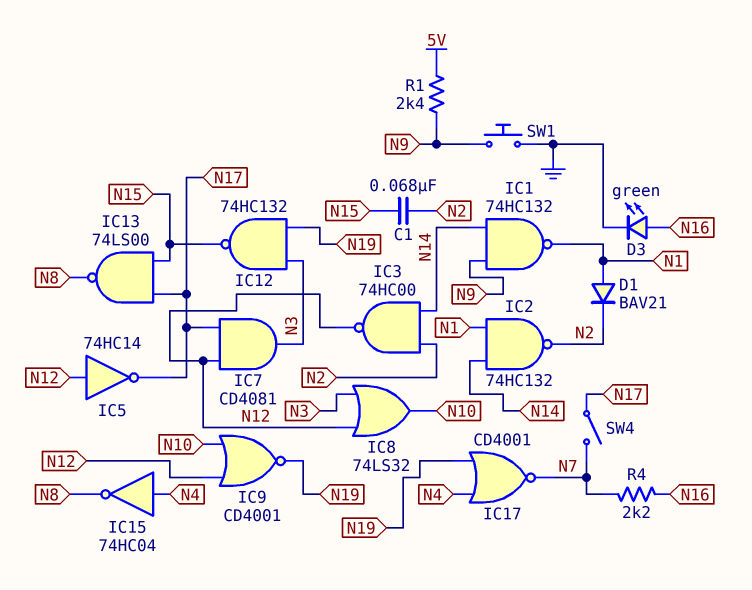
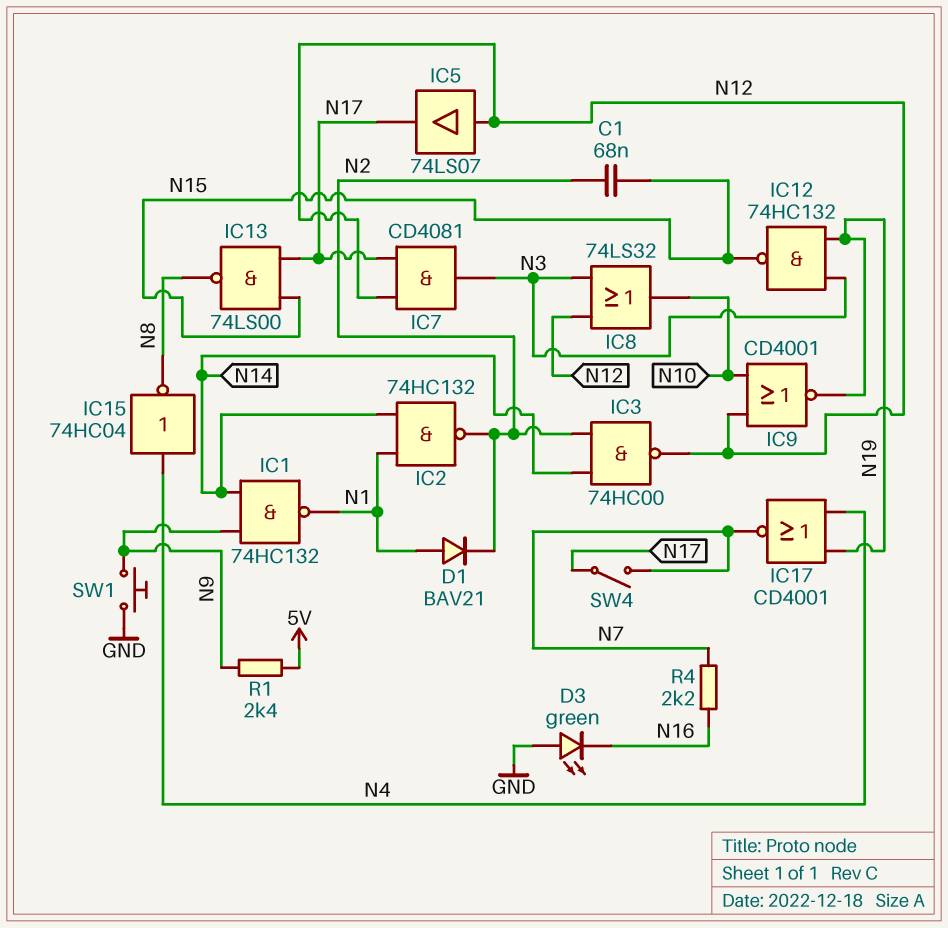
D3: LED green (A N16, K GND) -> LED green (A GND, K N16)
IC5: NOT 74HC14 (in N12, out N17) -> buffer 74LS07 (in N12, out N17)

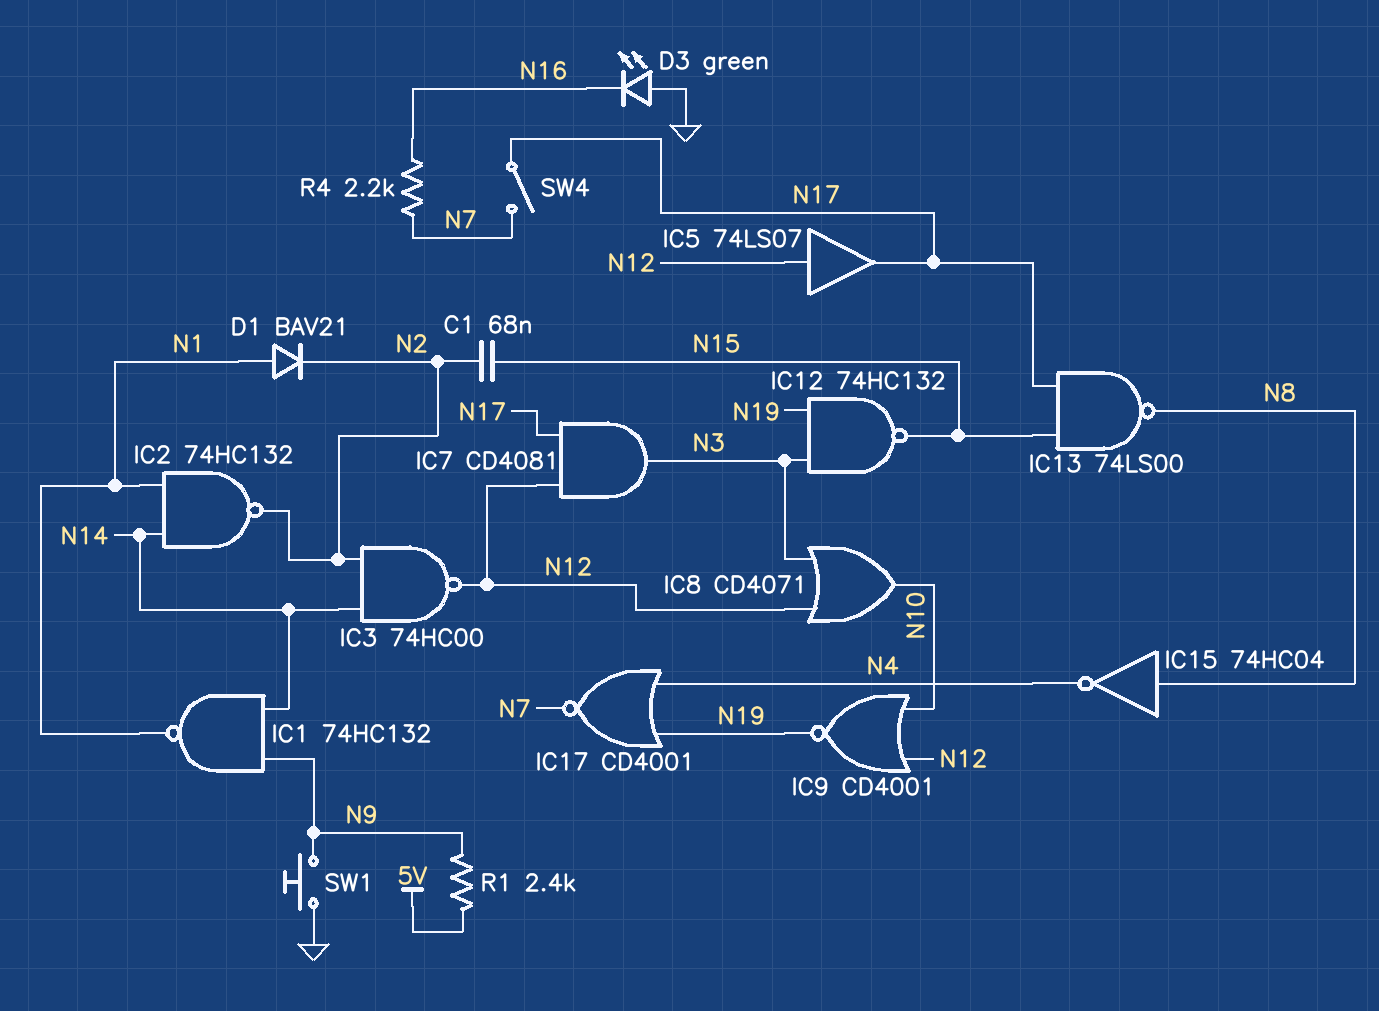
IC8: OR 74LS32 (in N3, in N12, out N10) -> OR CD4071 (in N3, in N12, out N10)
IC15: NOT 74HC04 (in N4, out N8) -> NOT 74HC04 (in N8, out N4)

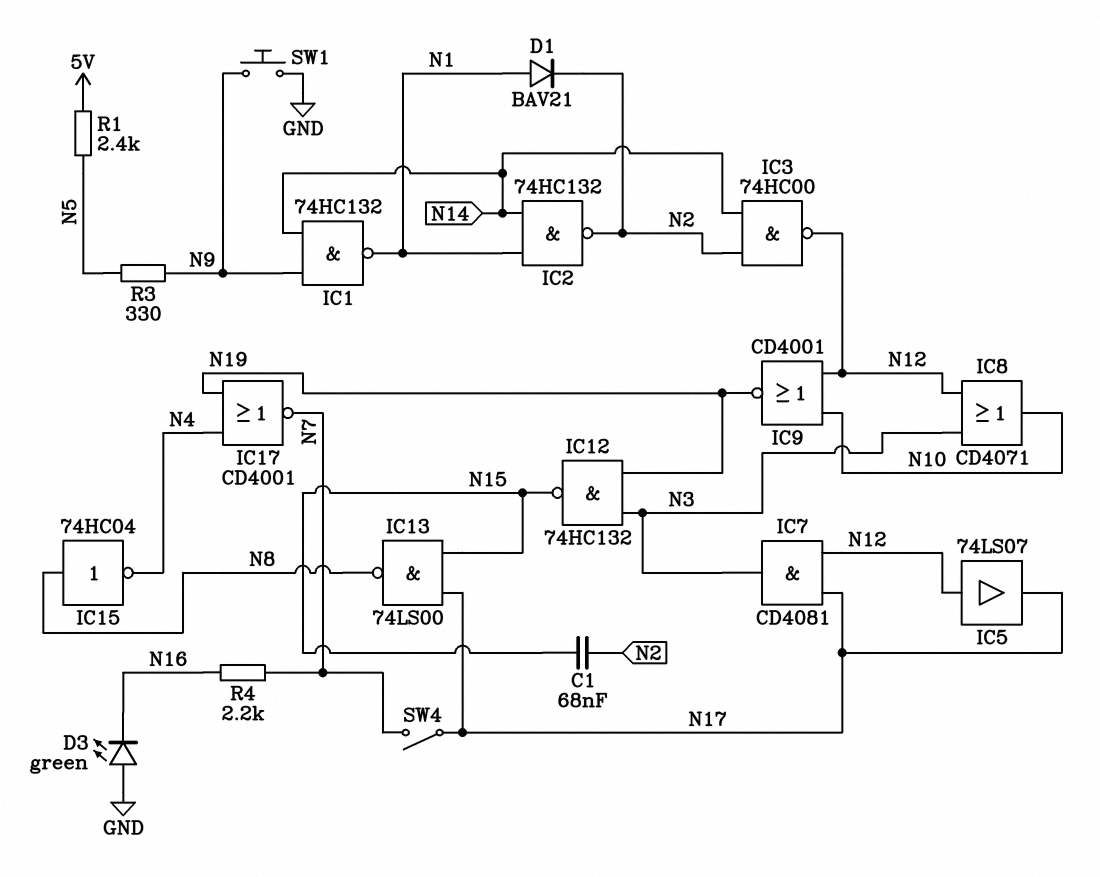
R1: 2.4k (5V, N9) -> 2.4k (5V, N5)
R3: none -> 330 (N5, N9)

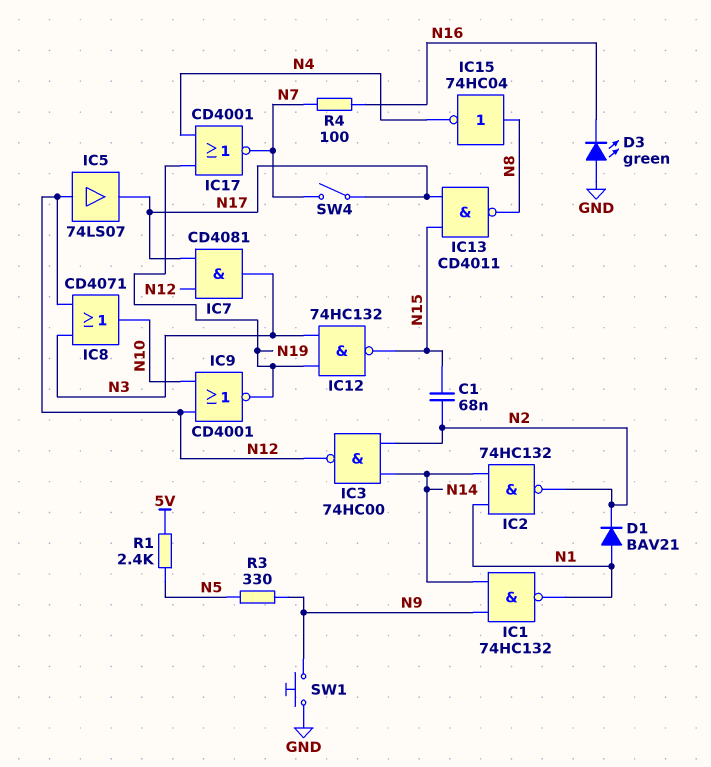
IC13: NAND 74LS00 (in N15, in N17, out N8) -> NAND CD4011 (in N15, in N17, out N8)
R4: 2.2k (N7, N16) -> 100 (N7, N16)

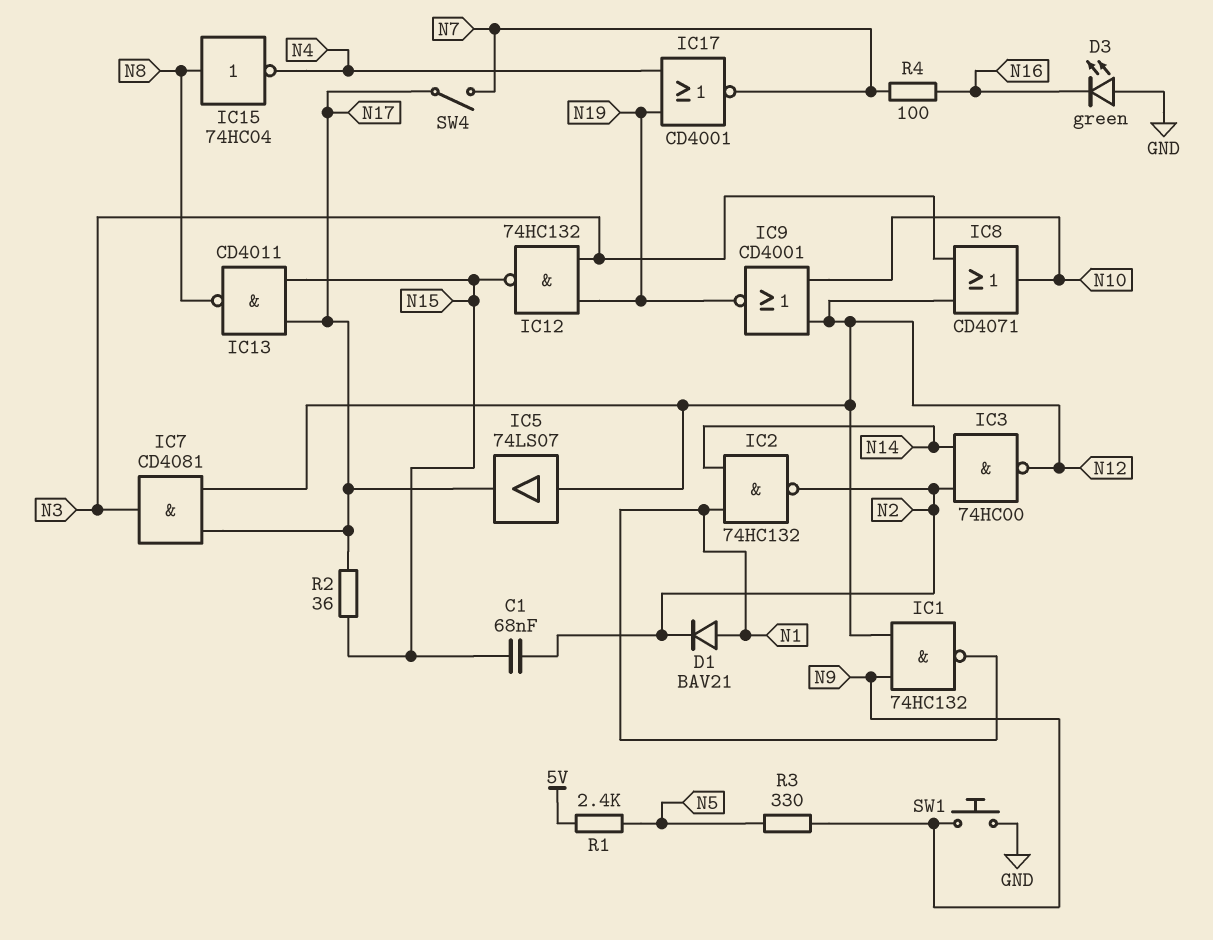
IC1: NAND 74HC132 (in N9, in N14, out N1) -> NAND 74HC132 (in N9, in N12, out N1)
R2: none -> 36 (N15, N17)

